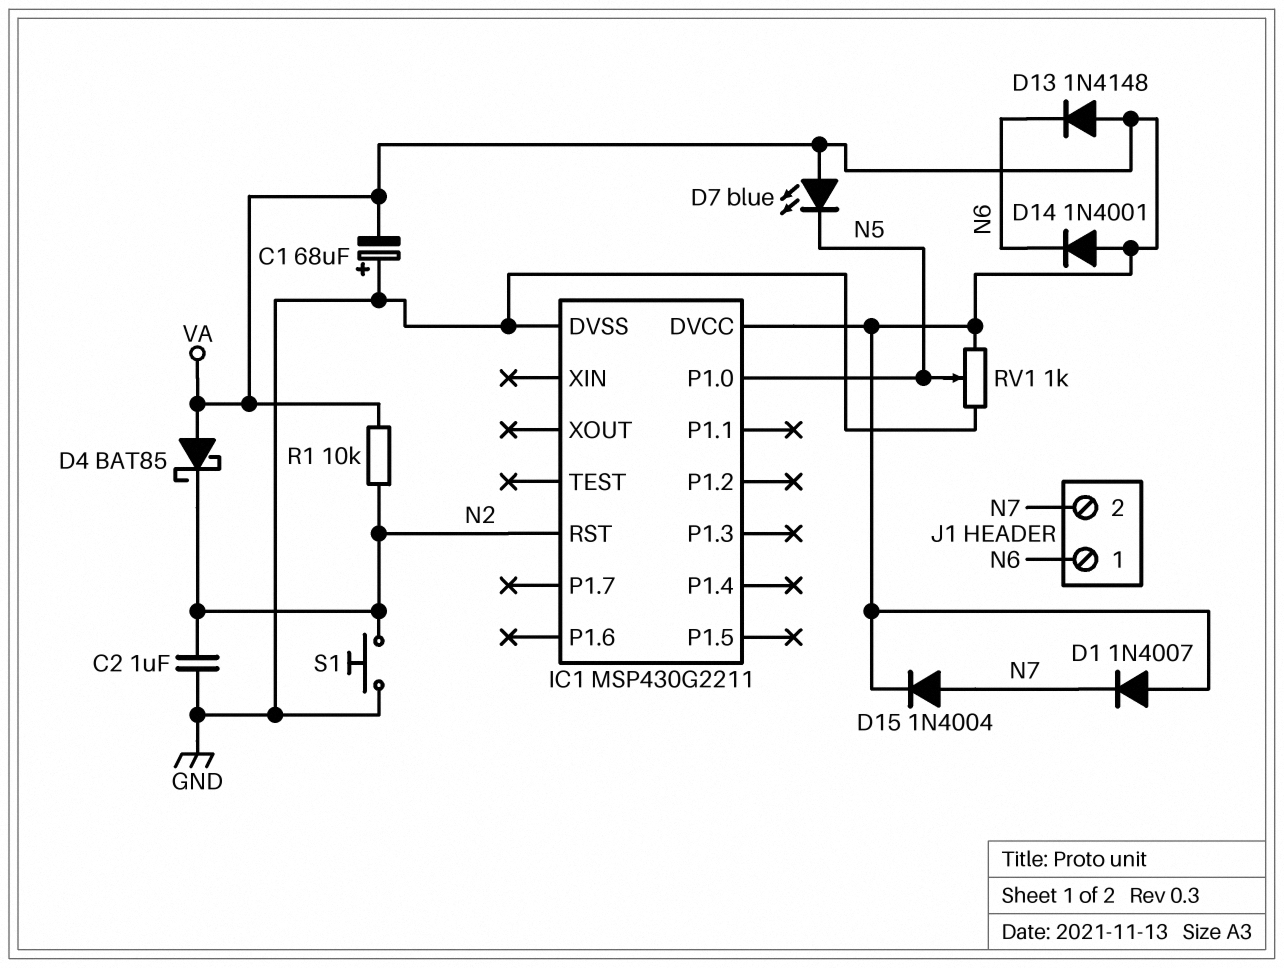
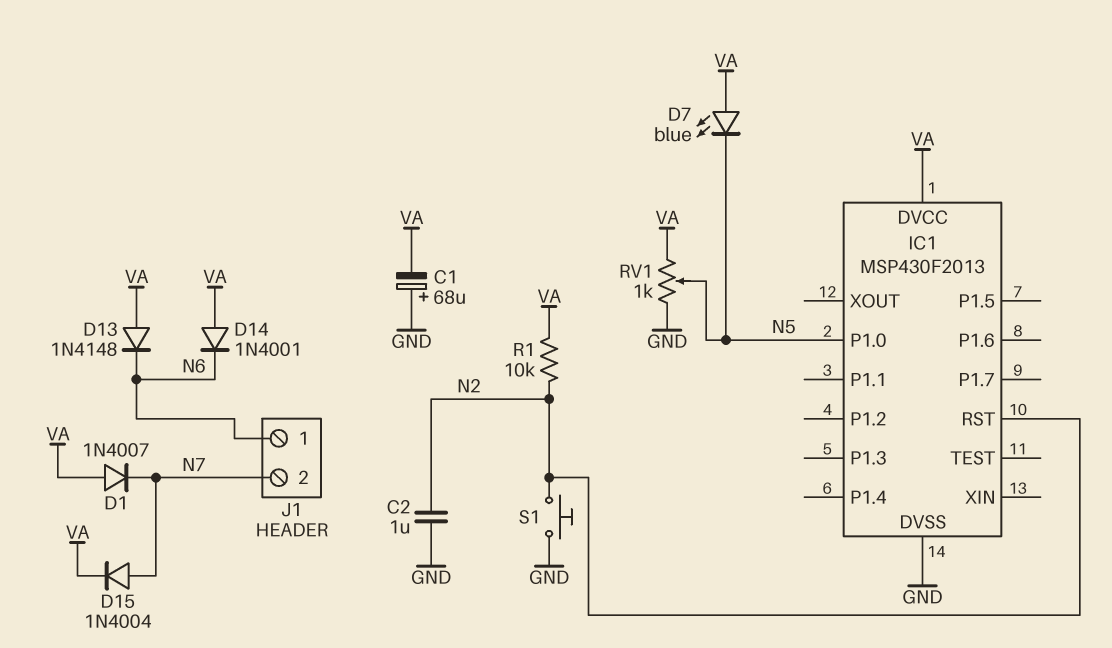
D4: schottky BAT85 (A VA, K N2) -> none
IC1: MSP430G2211 -> MSP430F2013

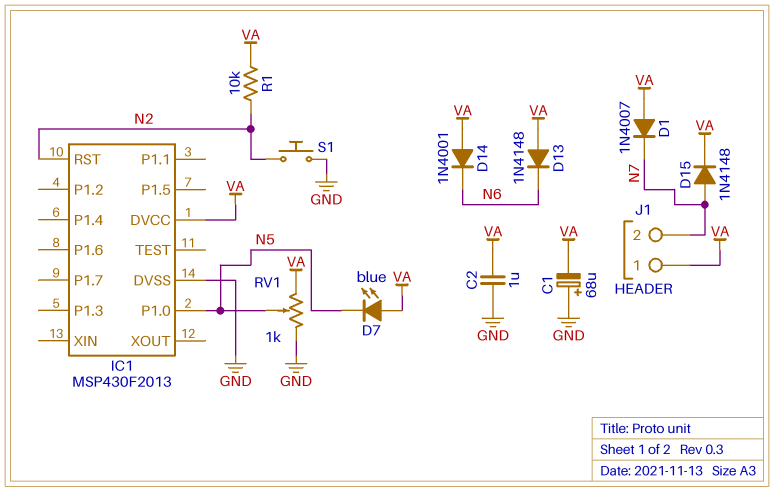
C2: 1uF (GND, N2) -> 1uF (GND, VA)
D15: diode 1N4004 (A N7, K VA) -> diode 1N4148 (A N7, K VA)
J1 pin 1: N6 -> VA

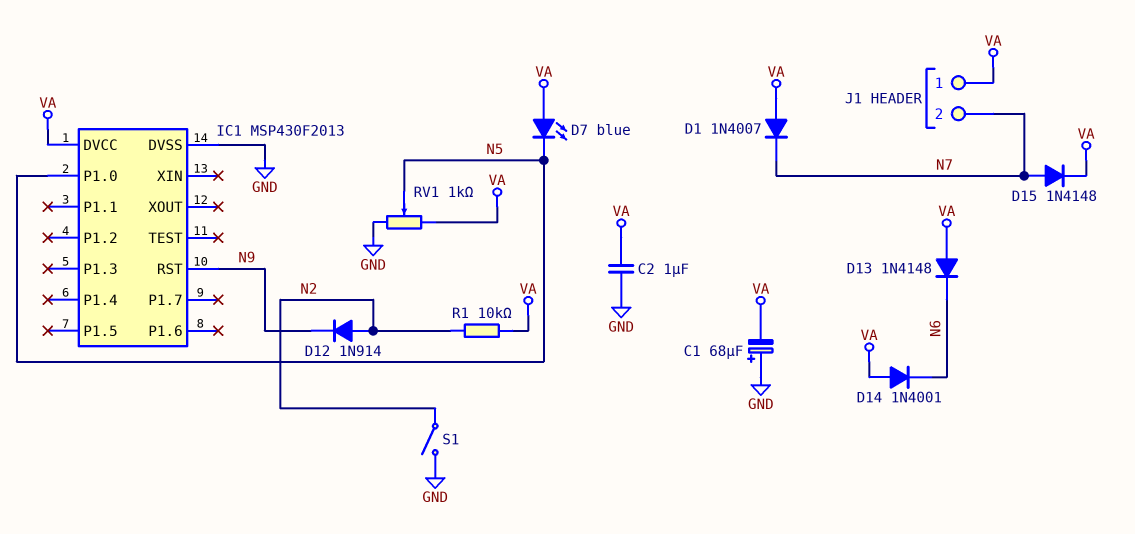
D12: none -> diode 1N914 (A N2, K N9)
IC1 pin RST: N2 -> N9
S1: button (GND, N2) -> switch (GND, N2)

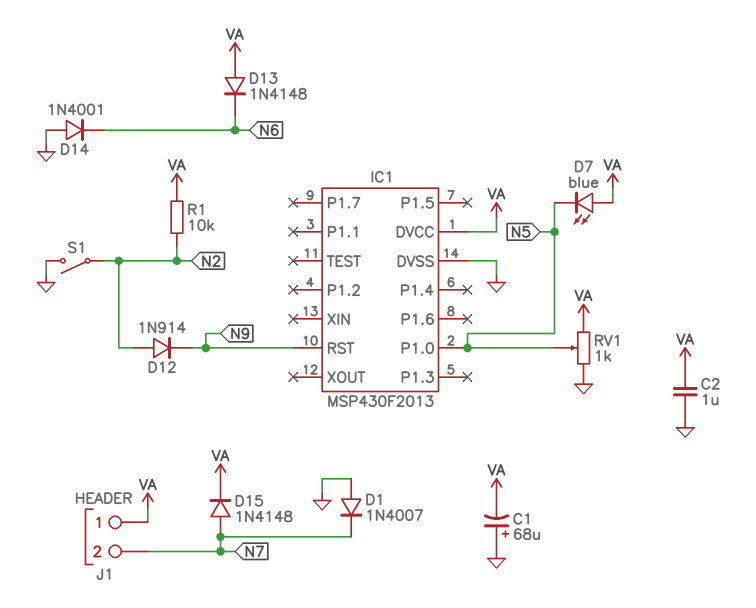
D1: diode 1N4007 (A VA, K N7) -> diode 1N4007 (A GND, K N7)
D14: diode 1N4001 (A VA, K N6) -> diode 1N4001 (A GND, K N6)

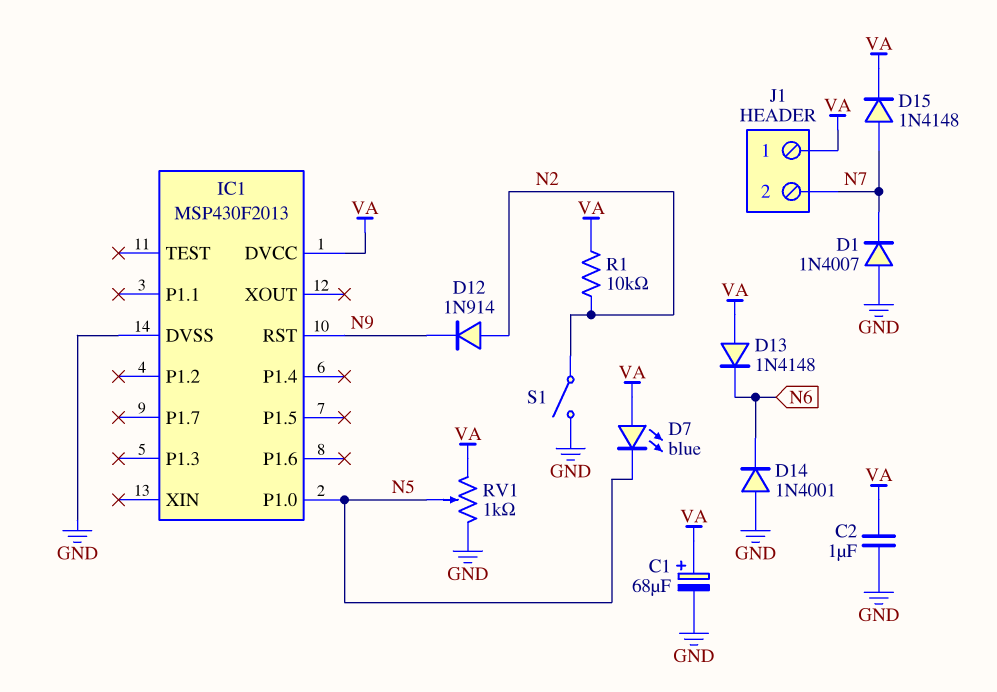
C1: 68uF (plus GND, minus VA) -> 68uF (plus VA, minus GND)

